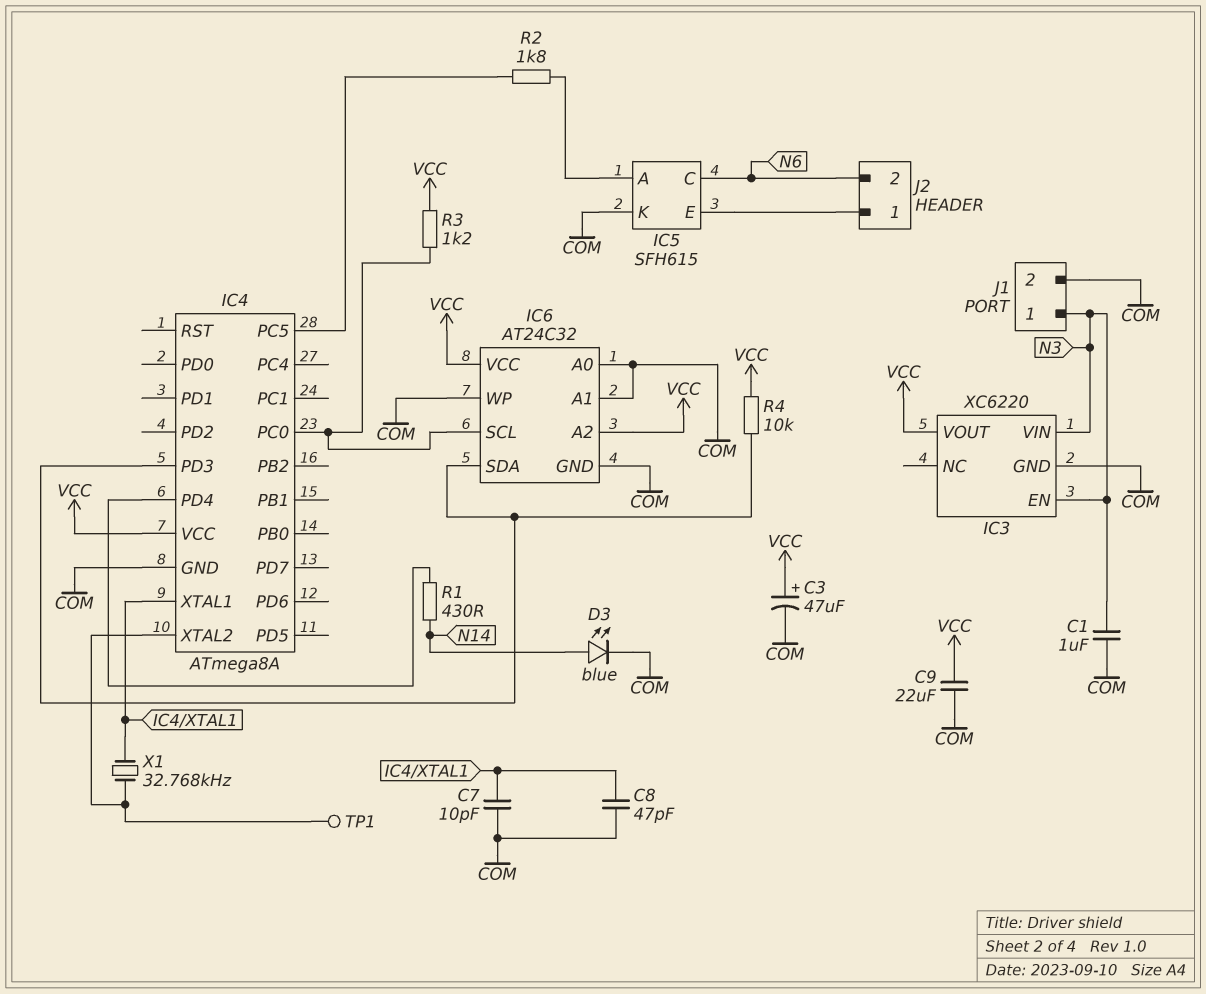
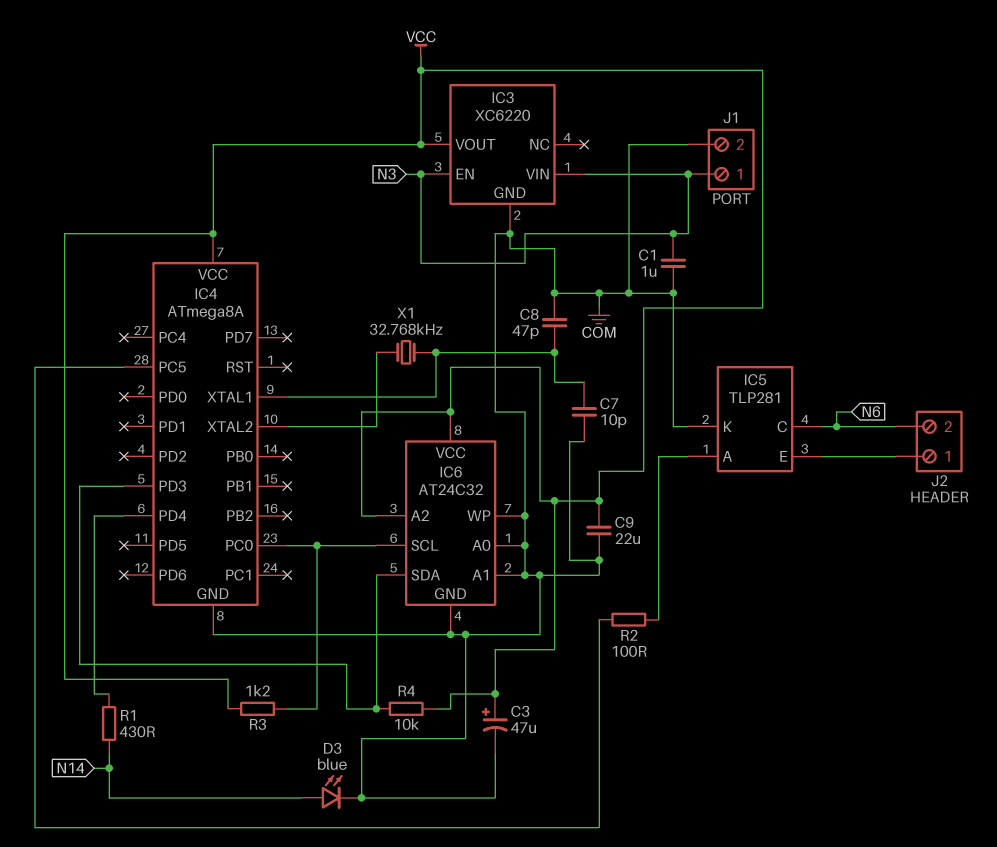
IC5: SFH615 -> TLP281
R2: 1.8k (IC4/PC5, IC5/A) -> 100 (IC4/PC5, IC5/A)
TP1: test point (IC4/XTAL2) -> none

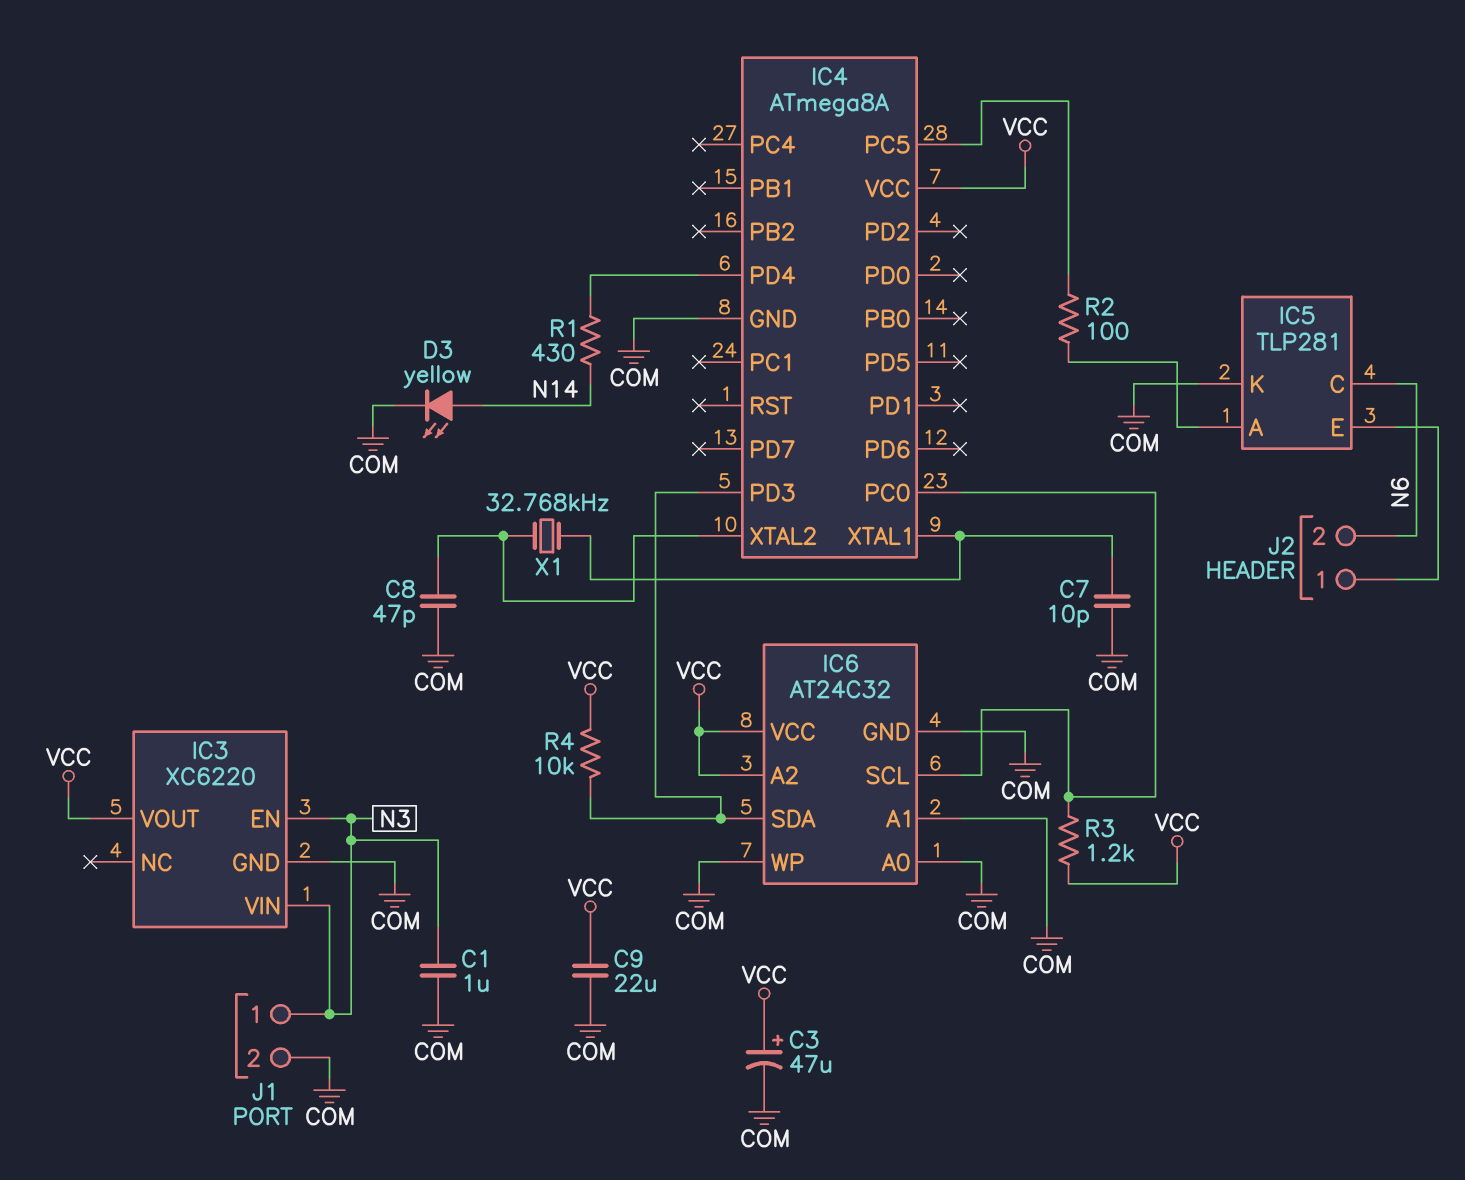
C8: 47pF (COM, IC4/XTAL1) -> 47pF (COM, IC4/XTAL2)
D3: LED blue (A N14, K COM) -> LED yellow (A N14, K COM)

